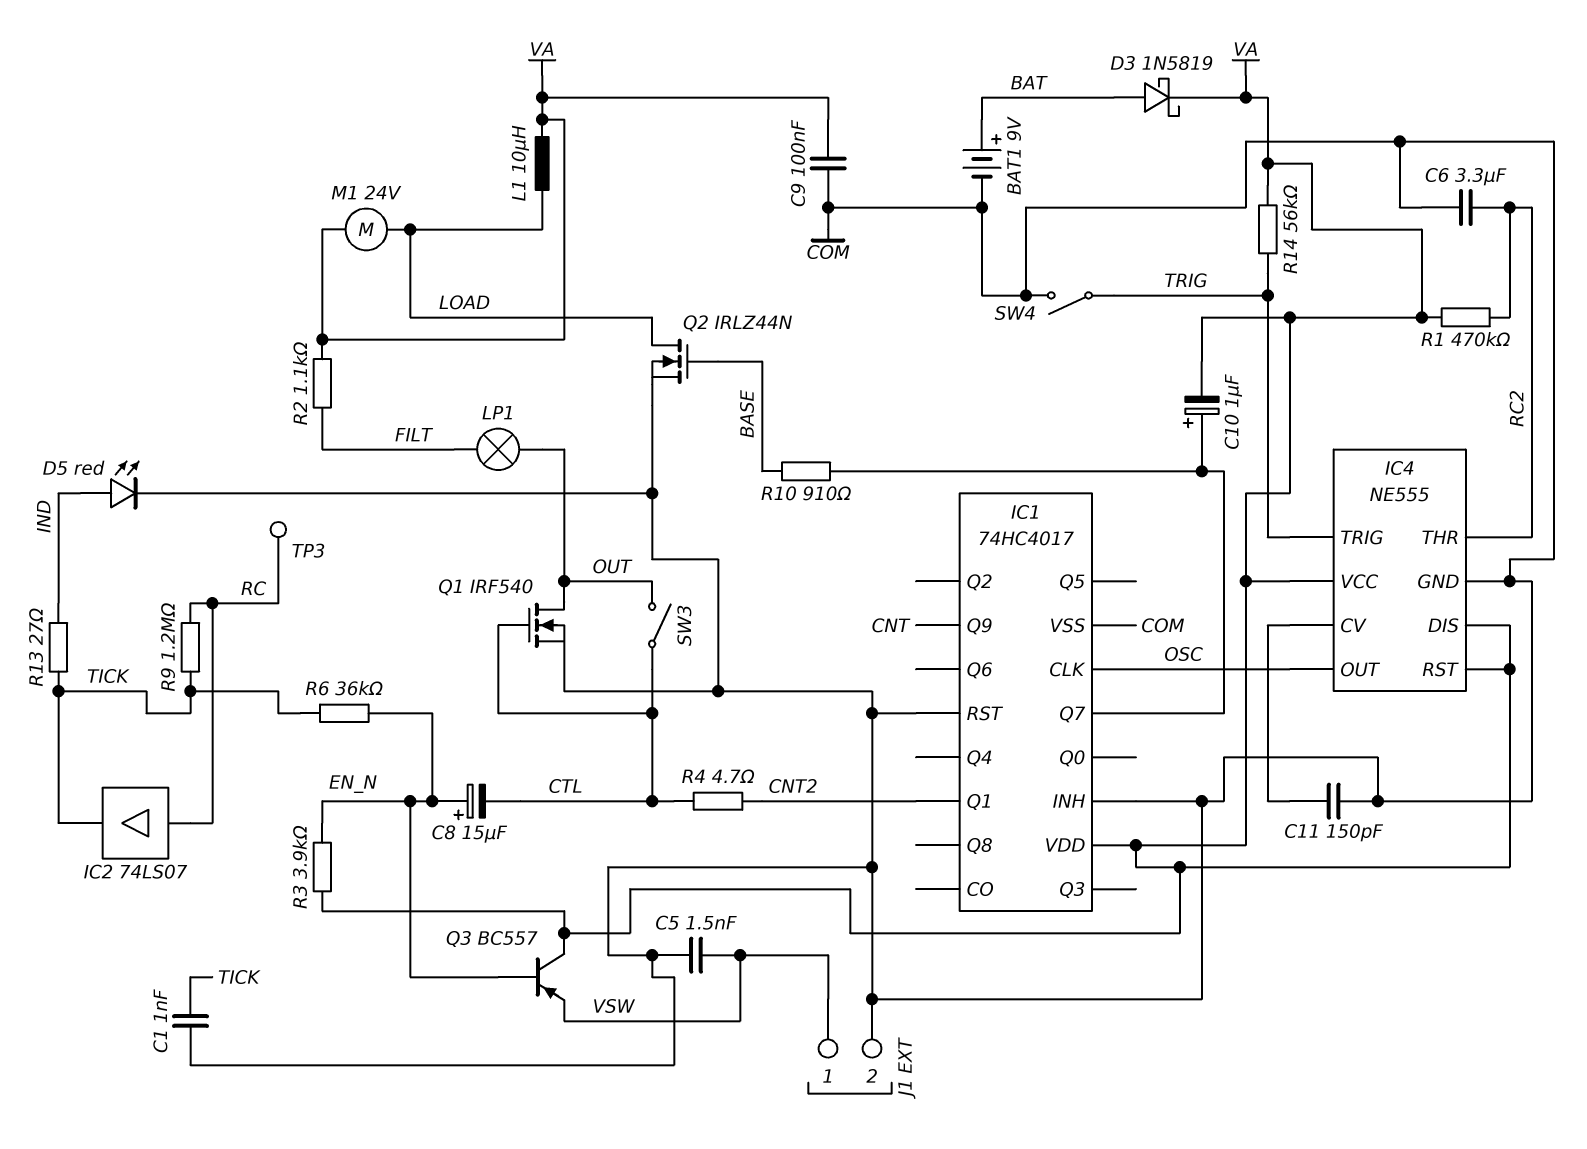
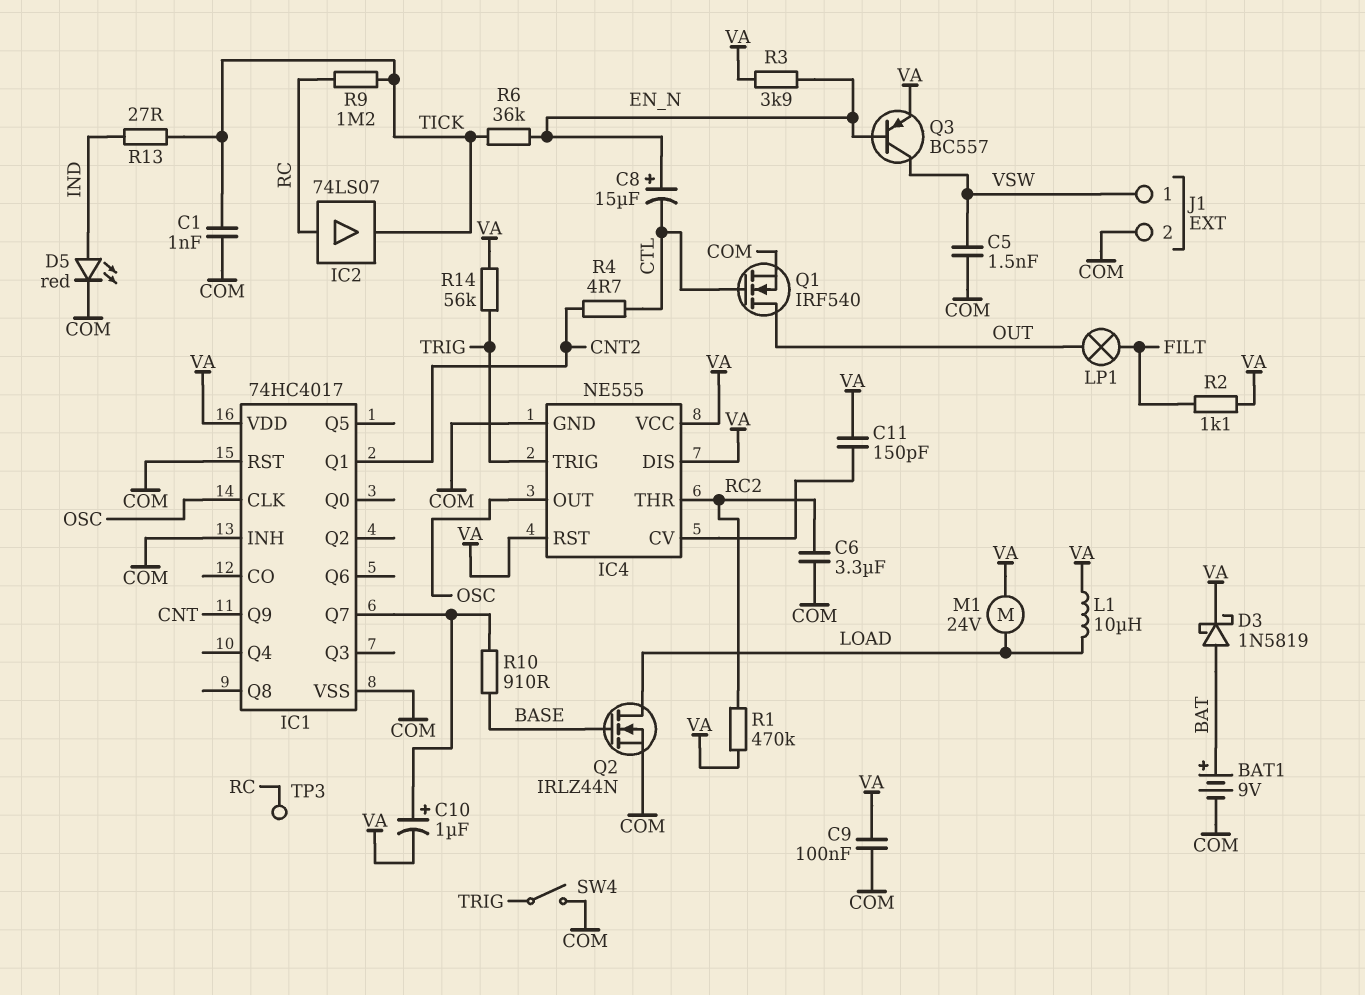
C11: 150pF (COM, IC4/CV) -> 150pF (IC4/CV, VA)
Q3: PNP BC557 (B EN_N, C VA, E VSW) -> PNP BC557 (B EN_N, C VSW, E VA)
SW3: switch (CTL, OUT) -> none

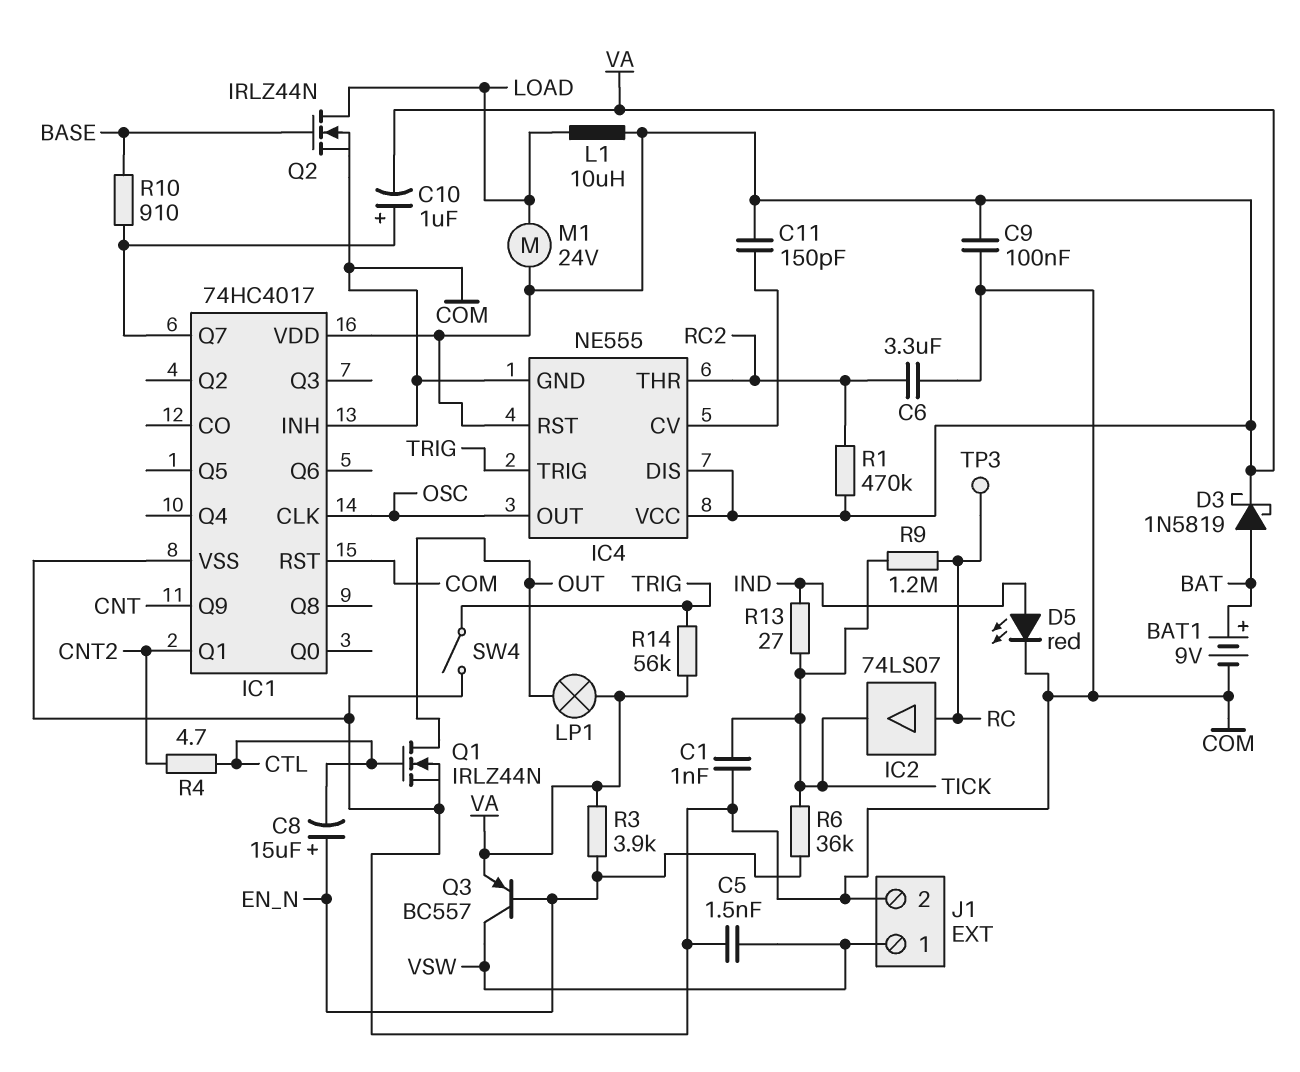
LP1: lamp (FILT, OUT) -> lamp (OUT, VA)
Q1: NMOS IRF540 (G CTL, D OUT, S COM) -> NMOS IRLZ44N (G CTL, D OUT, S COM)
R2: 1.1k (FILT, VA) -> none

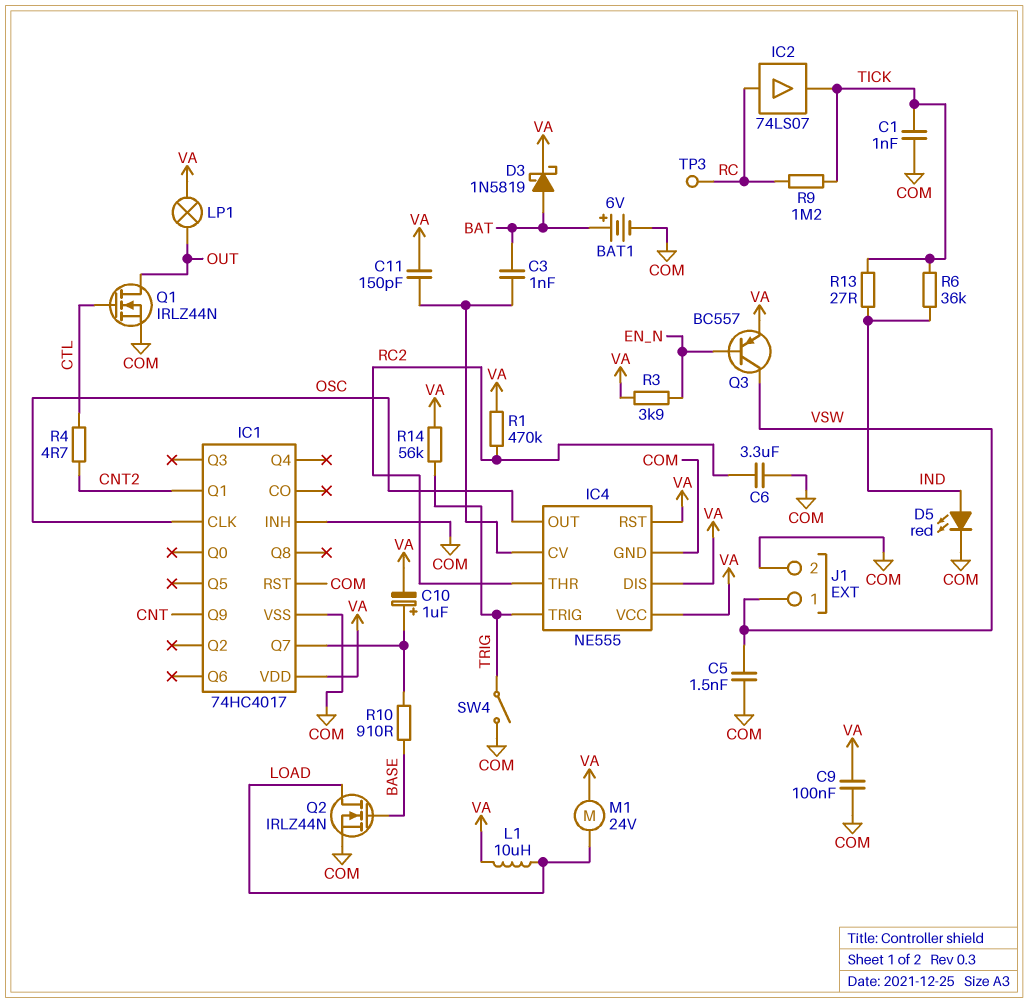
BAT1: 9V (plus BAT, minus COM) -> 6V (plus BAT, minus COM)
C3: none -> 1nF (BAT, IC4/CV)
C8: 15uF (plus EN_N, minus CTL) -> none
R6: 36k (EN_N, TICK) -> 36k (IND, TICK)

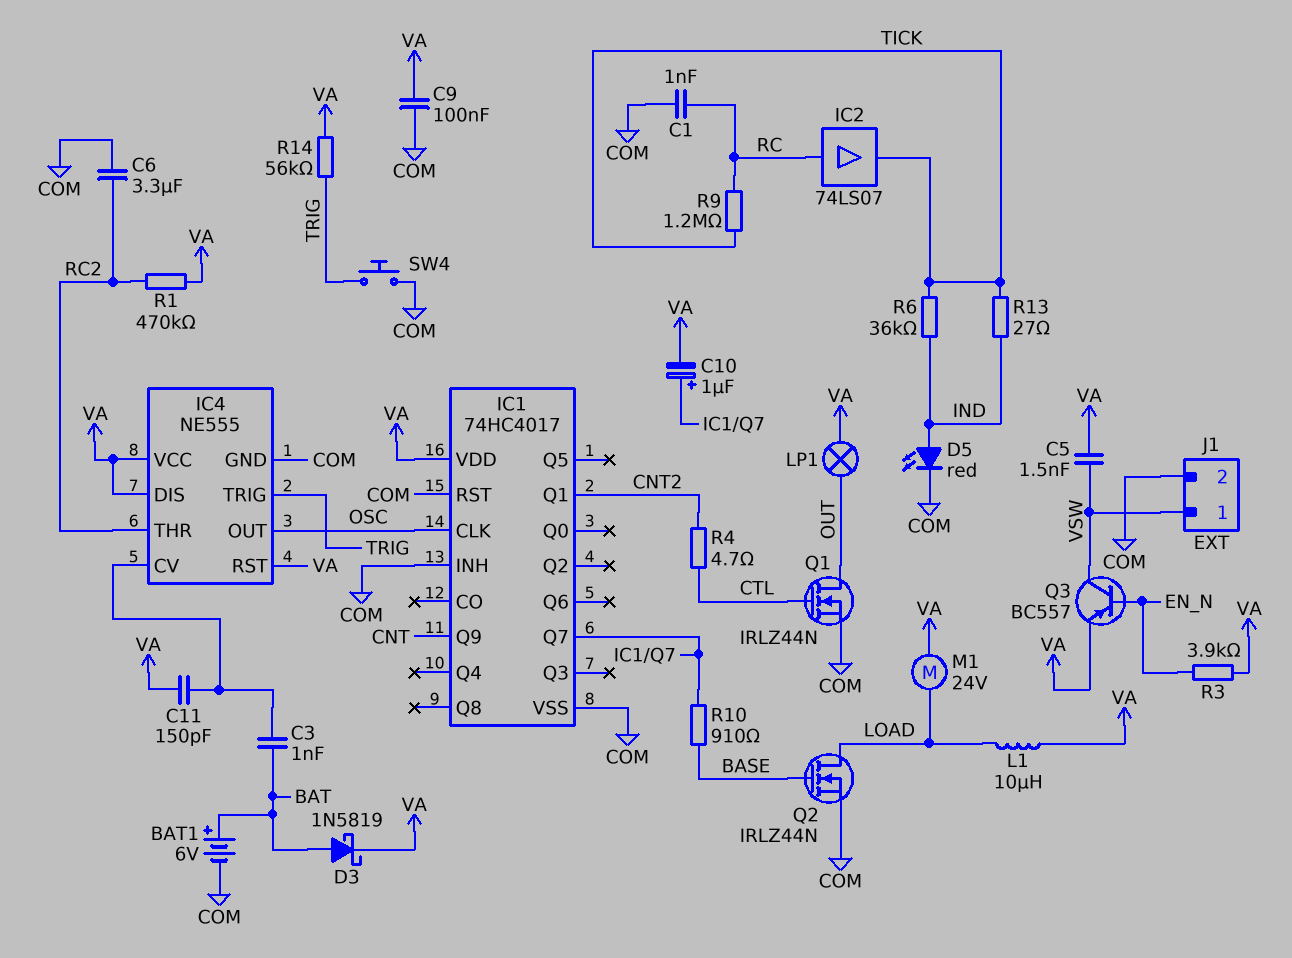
C1: 1nF (COM, TICK) -> 1nF (COM, RC)
C5: 1.5nF (COM, VSW) -> 1.5nF (VA, VSW)
SW4: switch (COM, TRIG) -> button (COM, TRIG)
TP3: test point (RC) -> none

